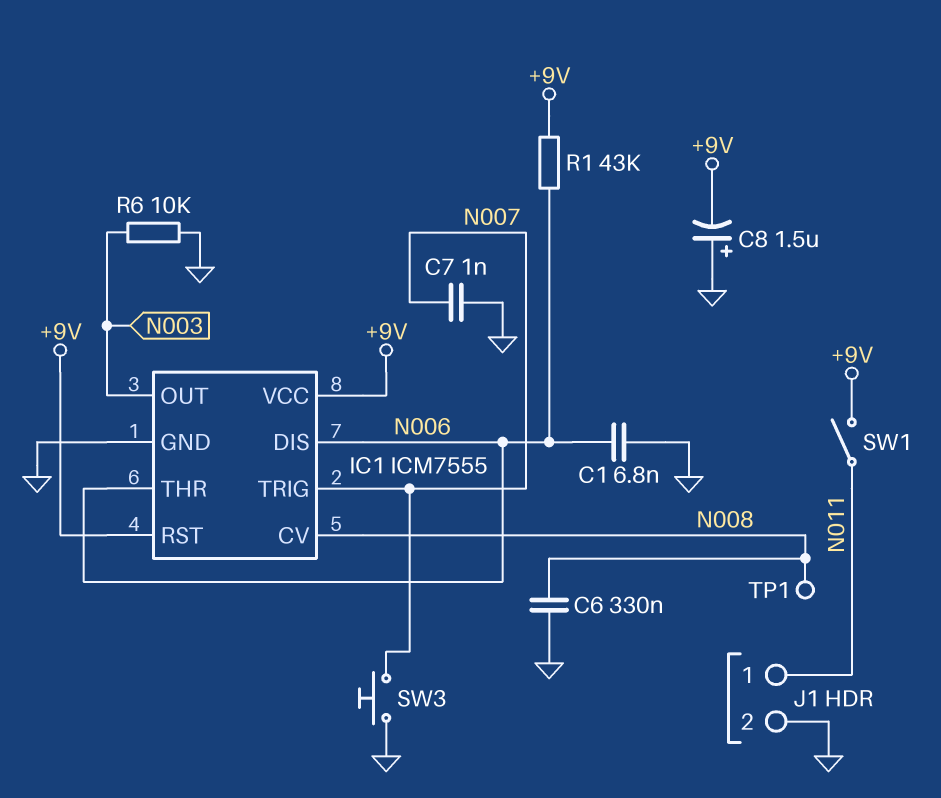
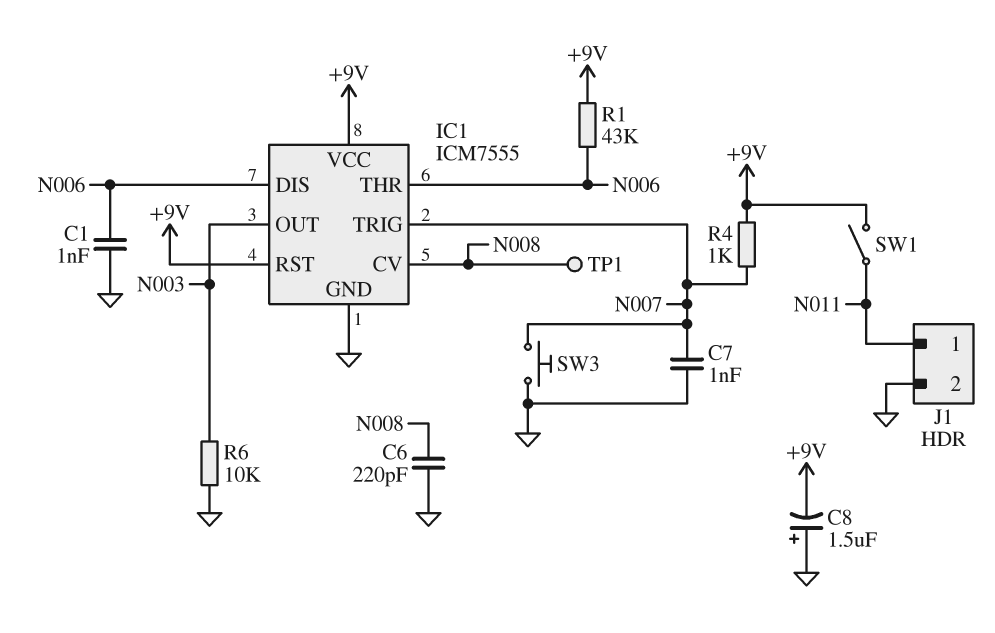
C1: 6.8nF (GND, N006) -> 1nF (GND, N006)
C6: 330nF (GND, N008) -> 220pF (GND, N008)
R4: none -> 1k (+9V, N007)

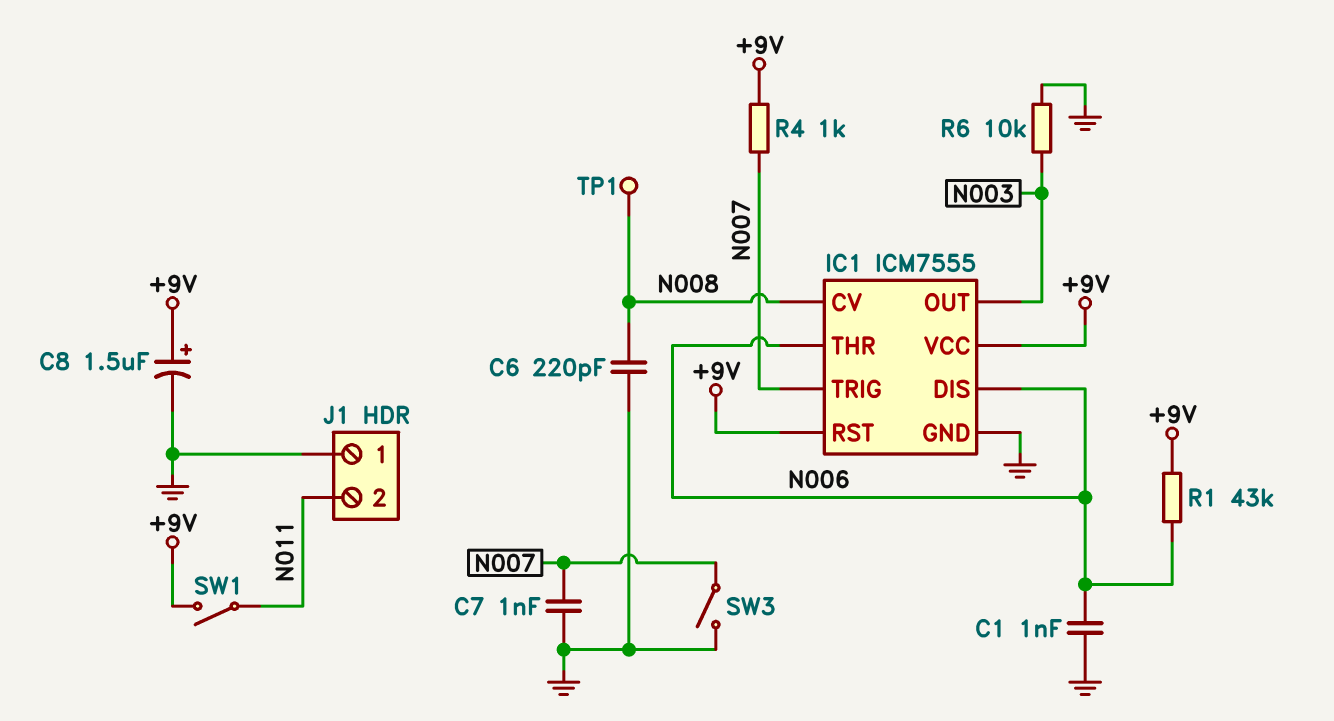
C8: 1.5uF (plus GND, minus +9V) -> 1.5uF (plus +9V, minus GND)
J1 pin 1: N011 -> GND
J1 pin 2: GND -> N011
SW3: button (GND, N007) -> switch (GND, N007)

